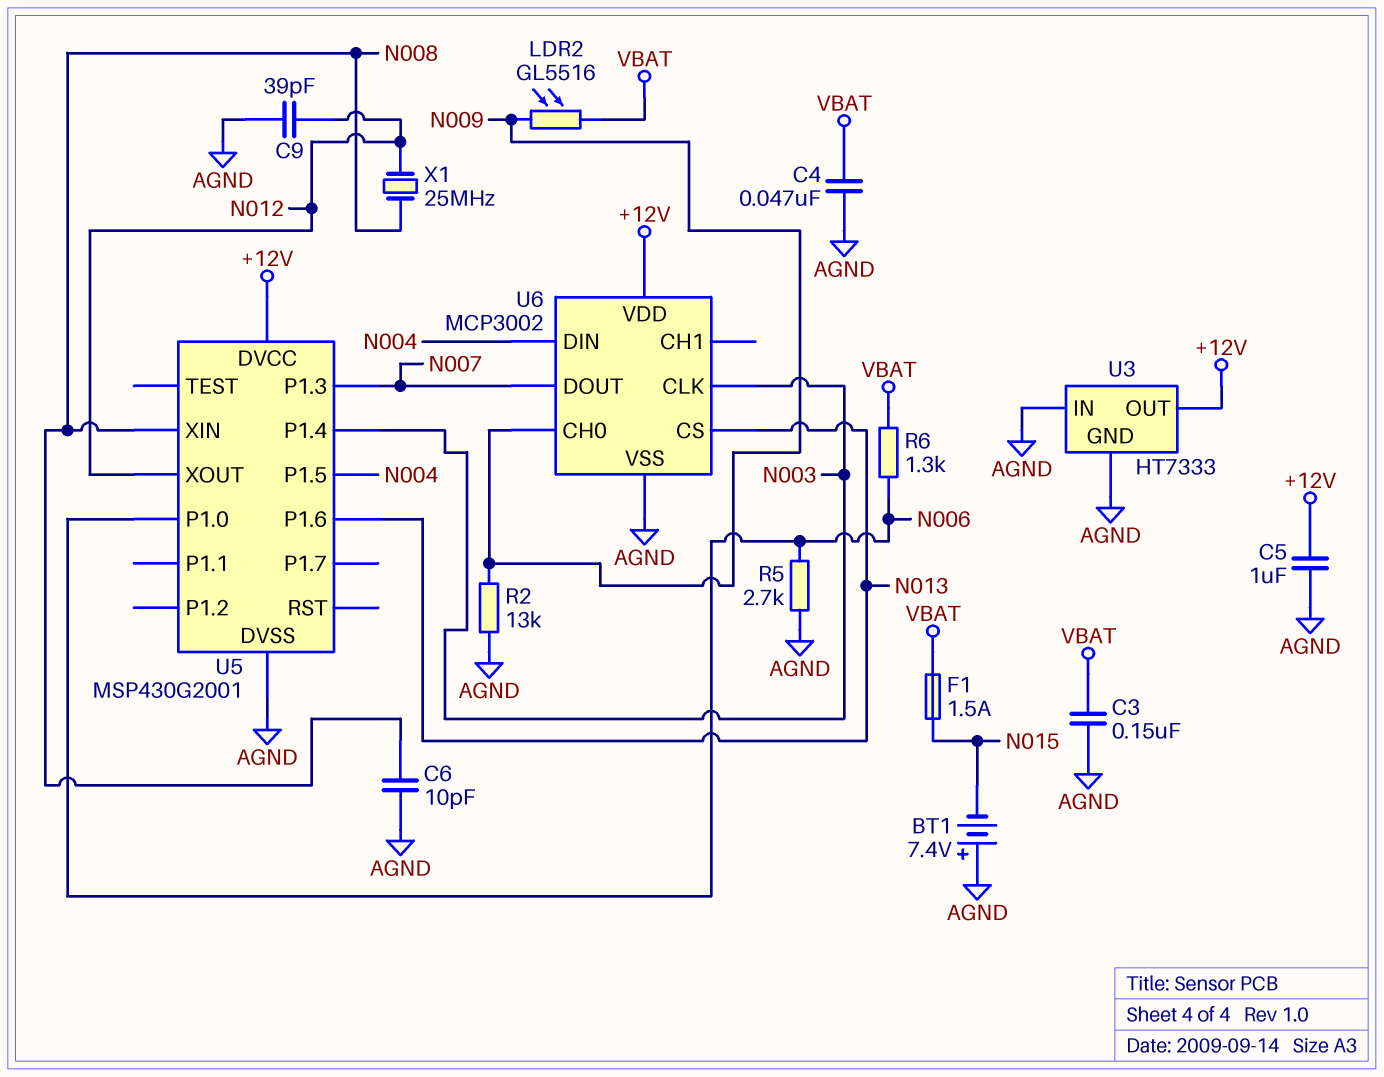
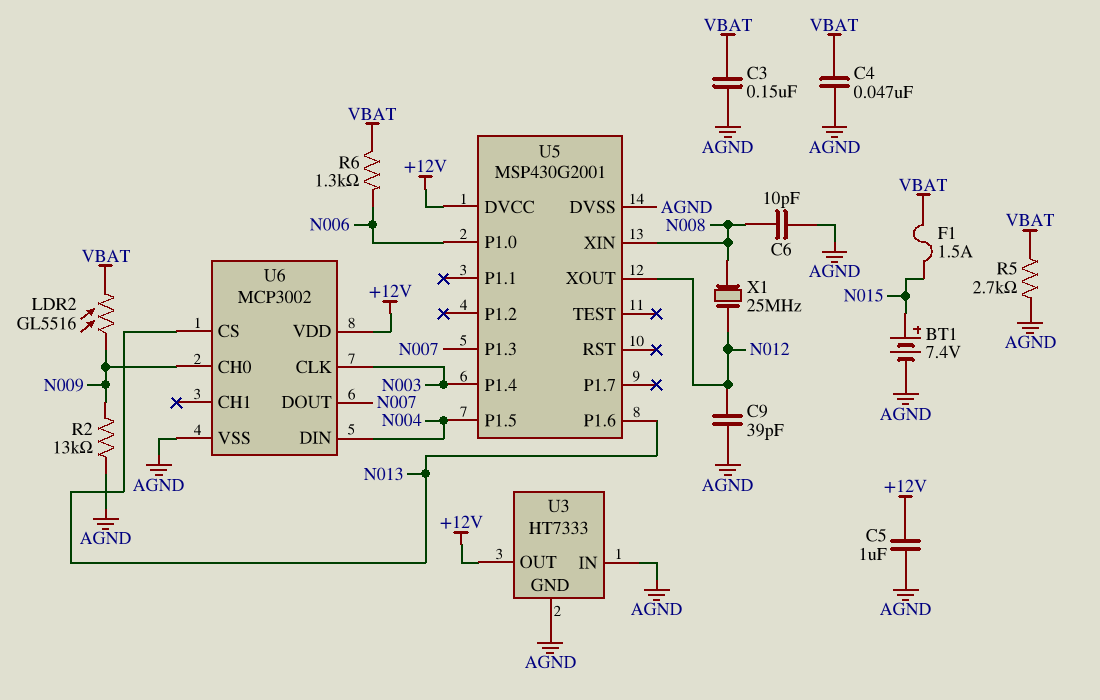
BT1: 7.4V (plus AGND, minus N015) -> 7.4V (plus N015, minus AGND)
R5: 2.7k (AGND, N006) -> 2.7k (AGND, VBAT)

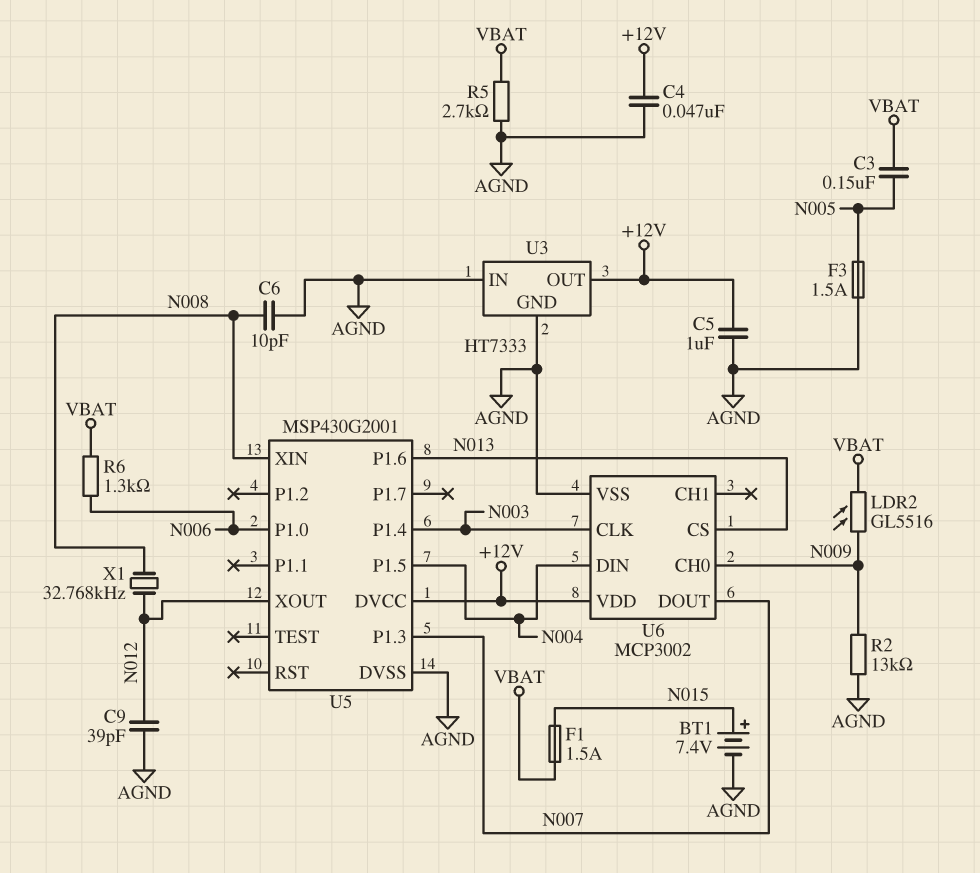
C3: 150nF (AGND, VBAT) -> 150nF (N005, VBAT)
C4: 47nF (AGND, VBAT) -> 47nF (+12V, AGND)
F3: none -> 1.5A (AGND, N005)
X1: 25MHz (N008, N012) -> 32.768kHz (N008, N012)

